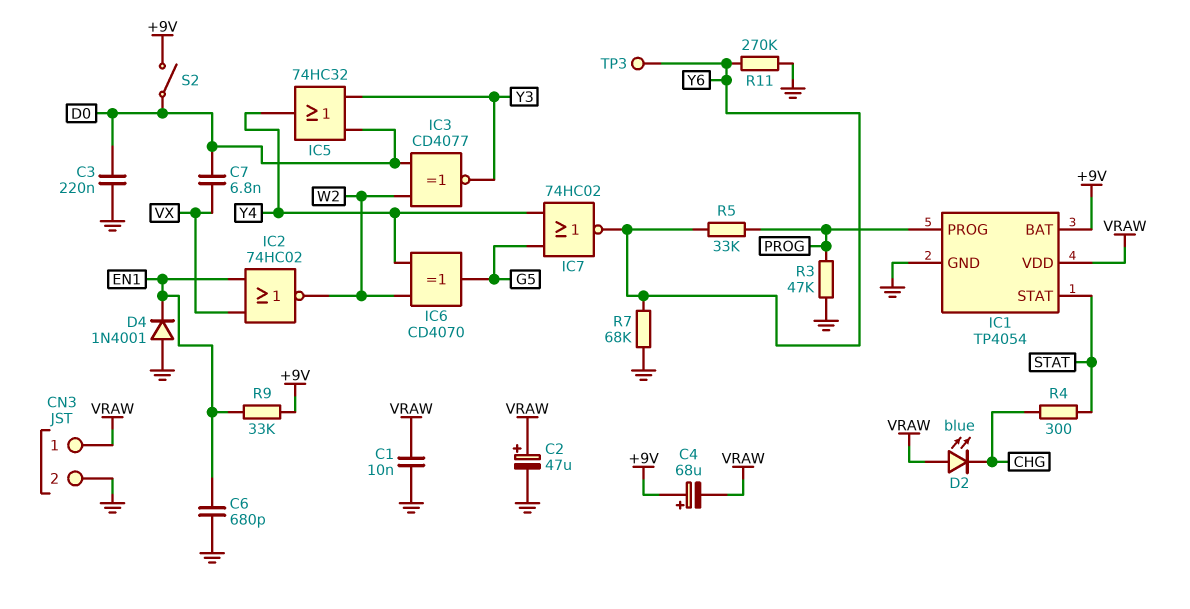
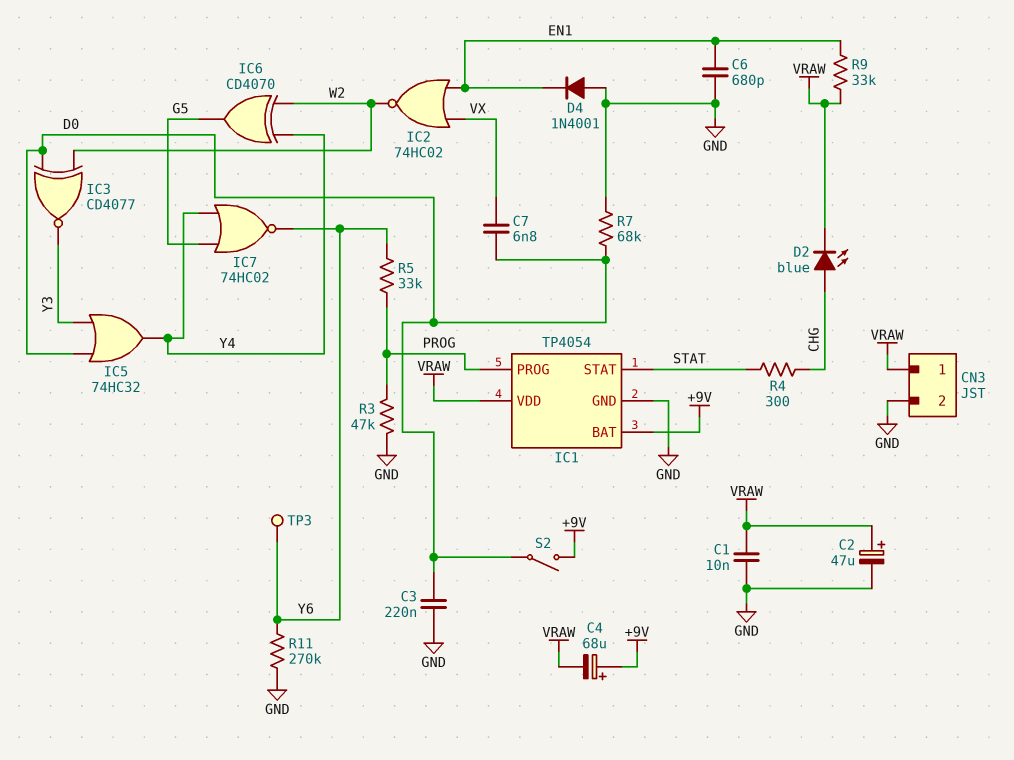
D2: LED blue (A VRAW, K CHG) -> LED blue (A CHG, K VRAW)
R7: 68k (GND, Y6) -> 68k (D0, GND)
R9: 33k (+9V, EN1) -> 33k (EN1, VRAW)

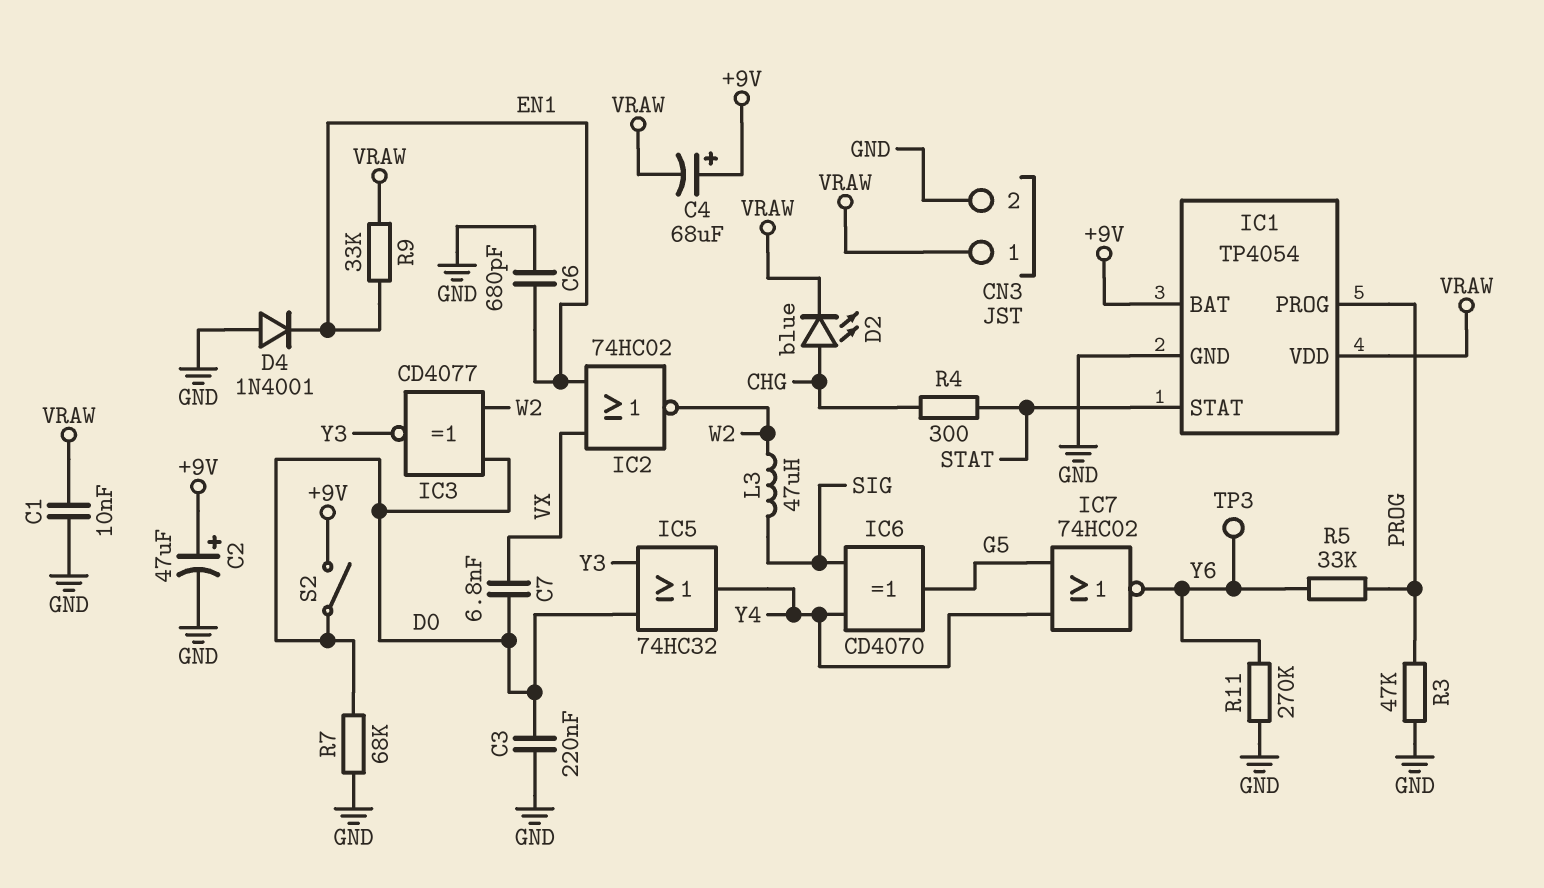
C2: 47uF (plus VRAW, minus GND) -> 47uF (plus +9V, minus GND)
IC6: XOR CD4070 (in W2, in Y4, out G5) -> XOR CD4070 (in SIG, in Y4, out G5)
L3: none -> 47uH (SIG, W2)

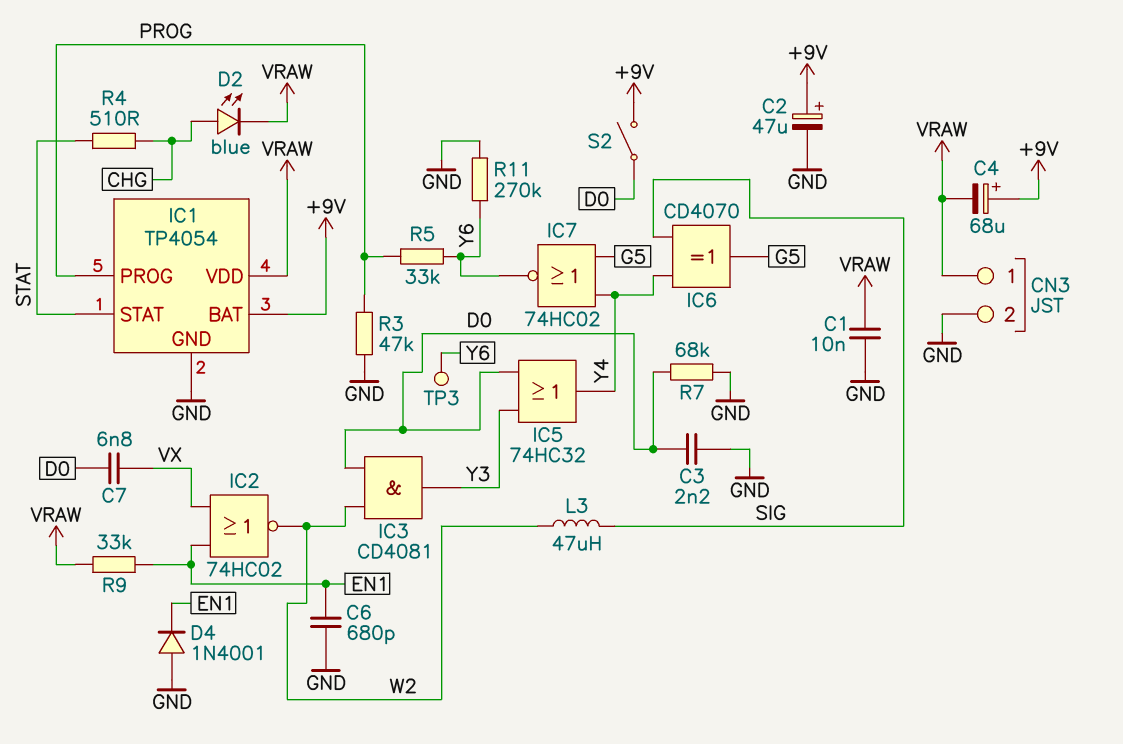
C3: 220nF (D0, GND) -> 2.2nF (D0, GND)
IC3: XNOR CD4077 (in D0, in W2, out Y3) -> AND CD4081 (in D0, in W2, out Y3)
R4: 300 (CHG, STAT) -> 510 (CHG, STAT)

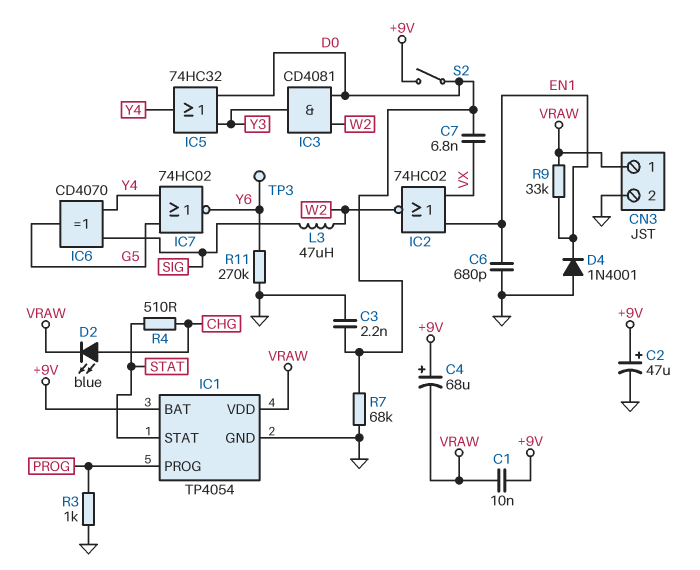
C1: 10nF (GND, VRAW) -> 10nF (+9V, VRAW)
R3: 47k (GND, PROG) -> 1k (GND, PROG)
R5: 33k (PROG, Y6) -> none

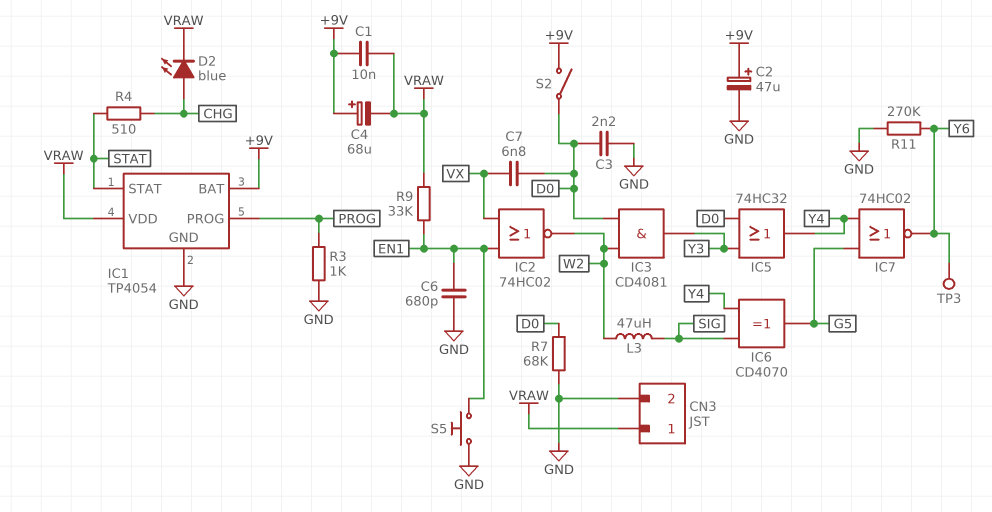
D4: diode 1N4001 (A GND, K EN1) -> none
S5: none -> button (EN1, GND)

